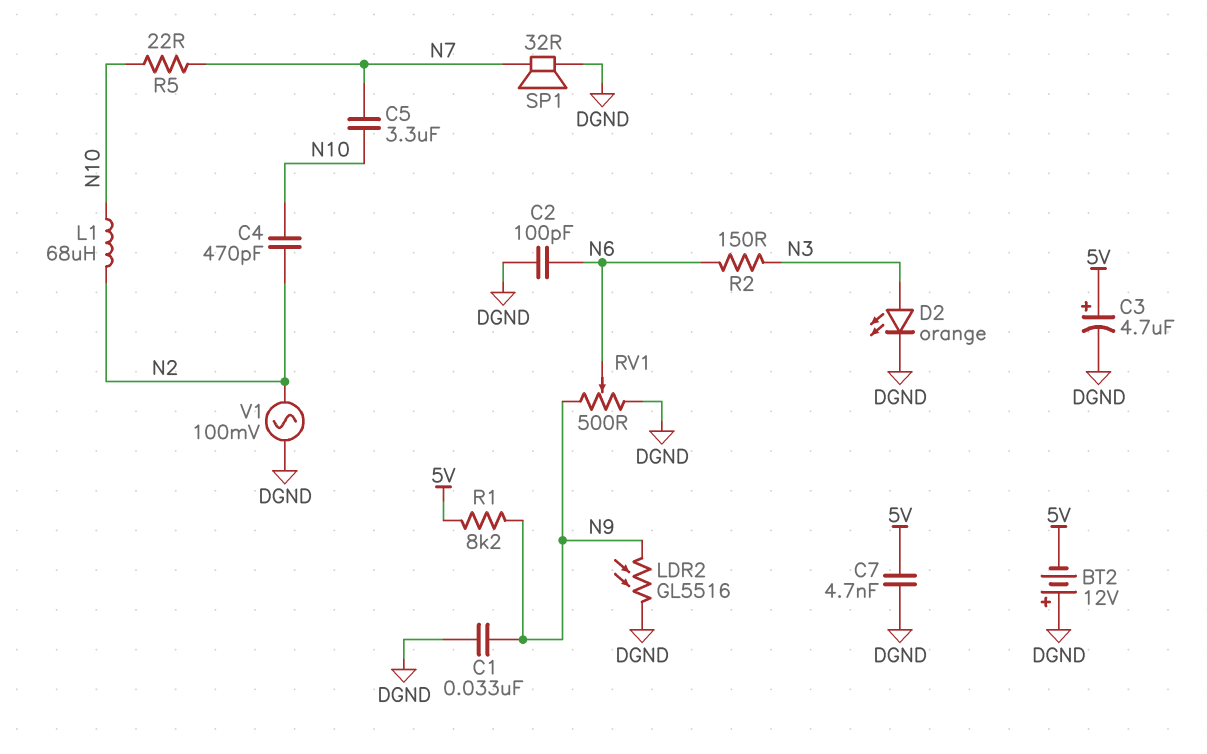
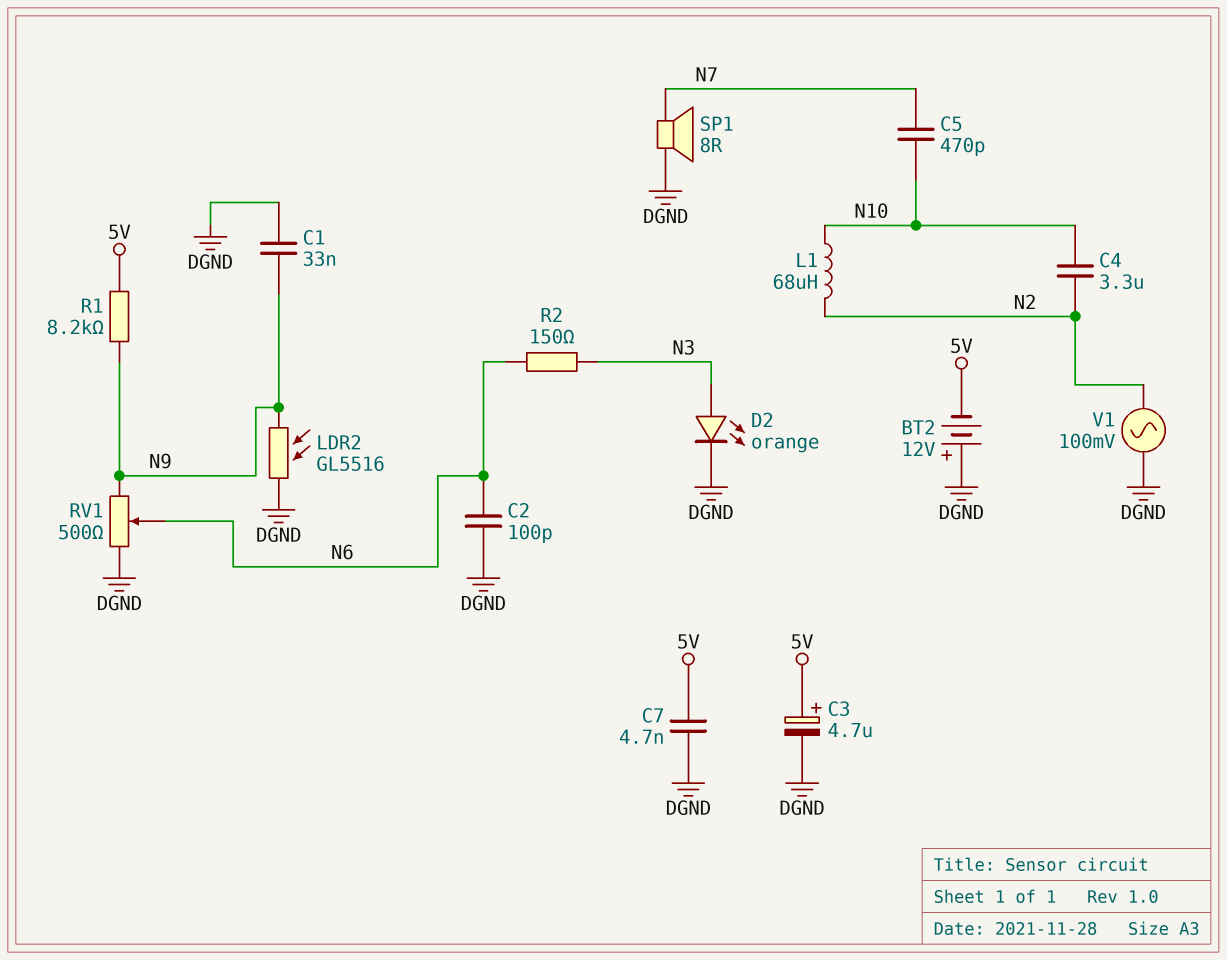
C4: 470pF (N2, N10) -> 3.3uF (N2, N10)
C5: 3.3uF (N7, N10) -> 470pF (N7, N10)
R5: 22 (N7, N10) -> none
SP1: speaker 32R (DGND, N7) -> speaker 8R (DGND, N7)

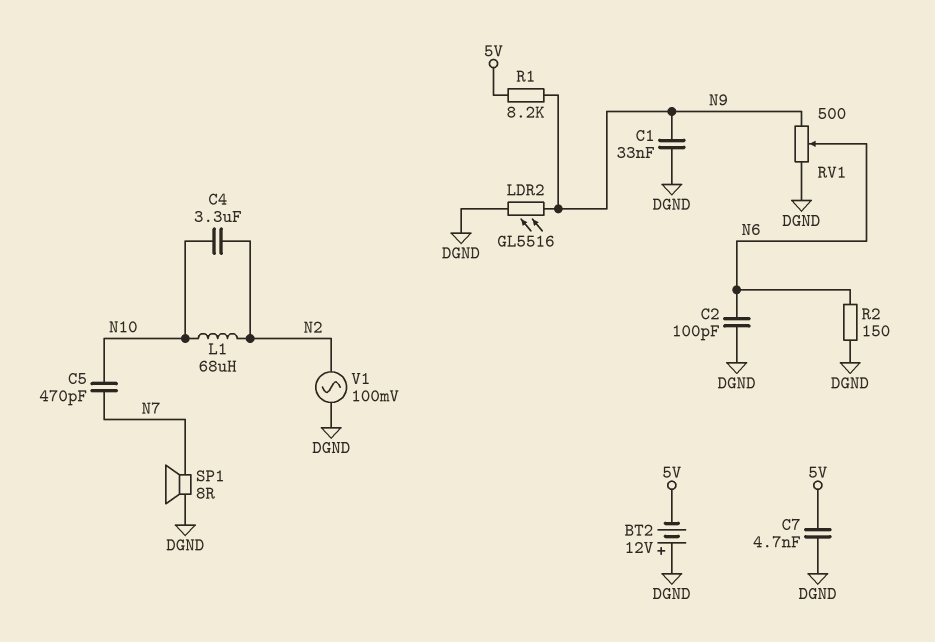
C3: 4.7uF (plus 5V, minus DGND) -> none
D2: LED orange (A N3, K DGND) -> none
R2: 150 (N3, N6) -> 150 (DGND, N6)

